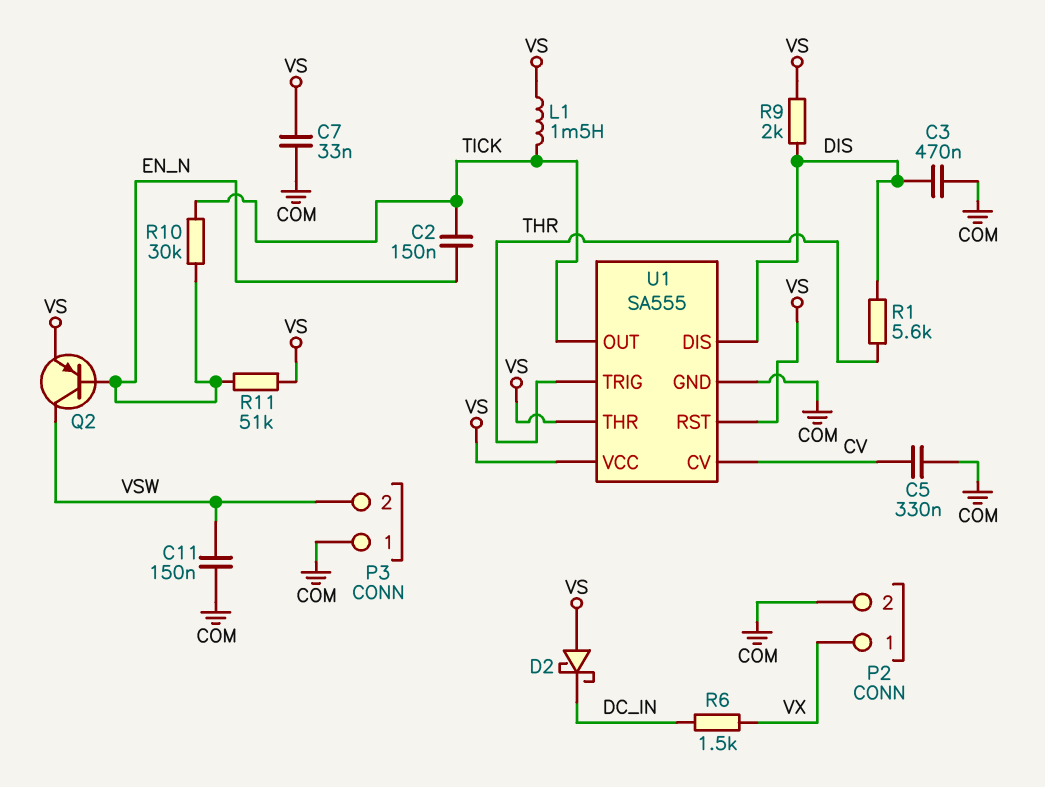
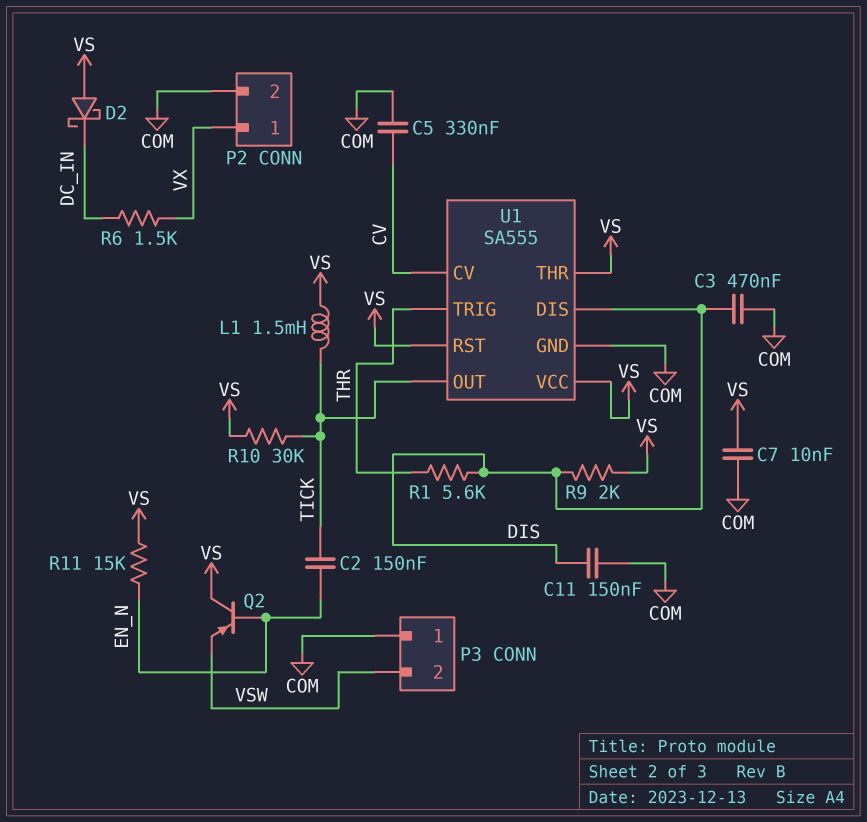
C7: 33nF (COM, VS) -> 10nF (COM, VS)
C11: 150nF (COM, VSW) -> 150nF (COM, DIS)
Q2: PNP (B EN_N, C VSW, E VS) -> PNP (B EN_N, C VS, E VSW)
R10: 30k (EN_N, TICK) -> 30k (TICK, VS)
R11: 51k (EN_N, VS) -> 15k (EN_N, VS)

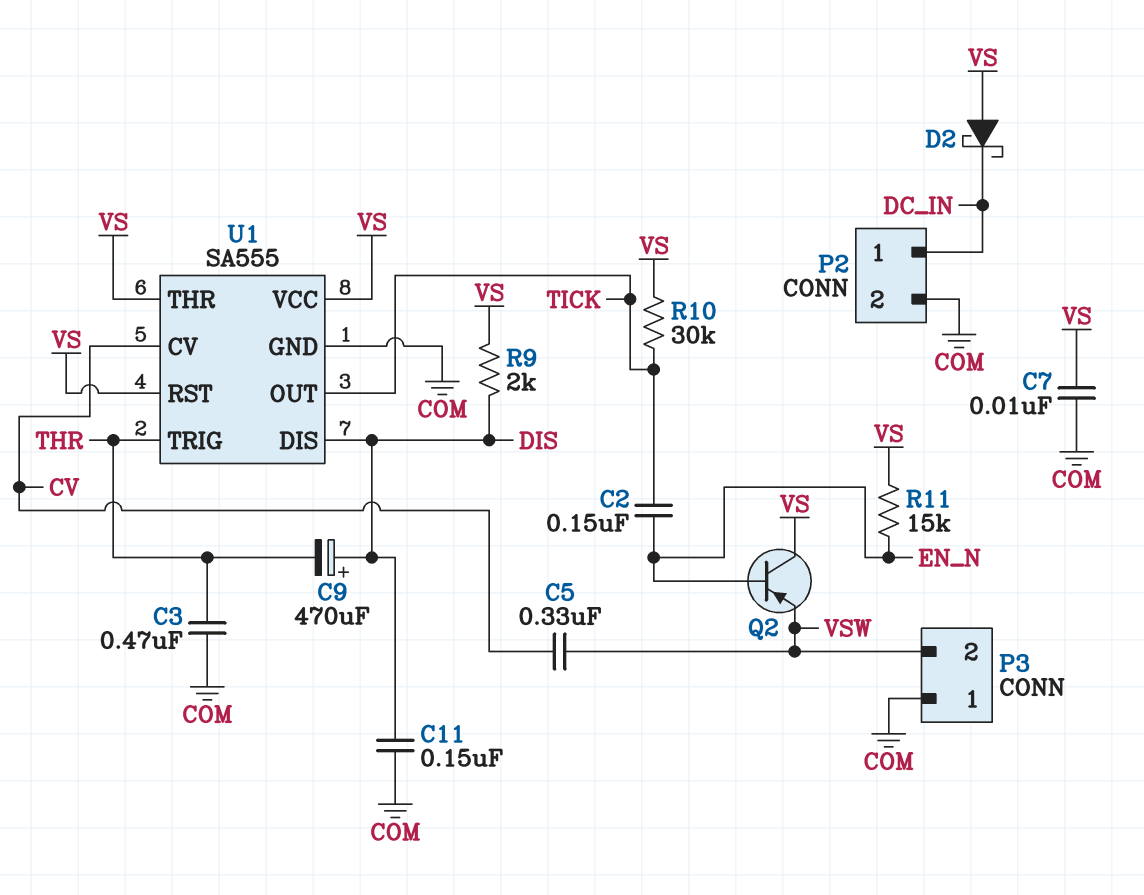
C3: 470nF (COM, DIS) -> 470nF (COM, THR)
C5: 330nF (COM, CV) -> 330nF (CV, VSW)
C9: none -> 470uF (plus DIS, minus THR)
L1: 1.5mH (TICK, VS) -> none
P2 pin 1: VX -> DC_IN
R1: 5.6k (DIS, THR) -> none
R6: 1.5k (DC_IN, VX) -> none

